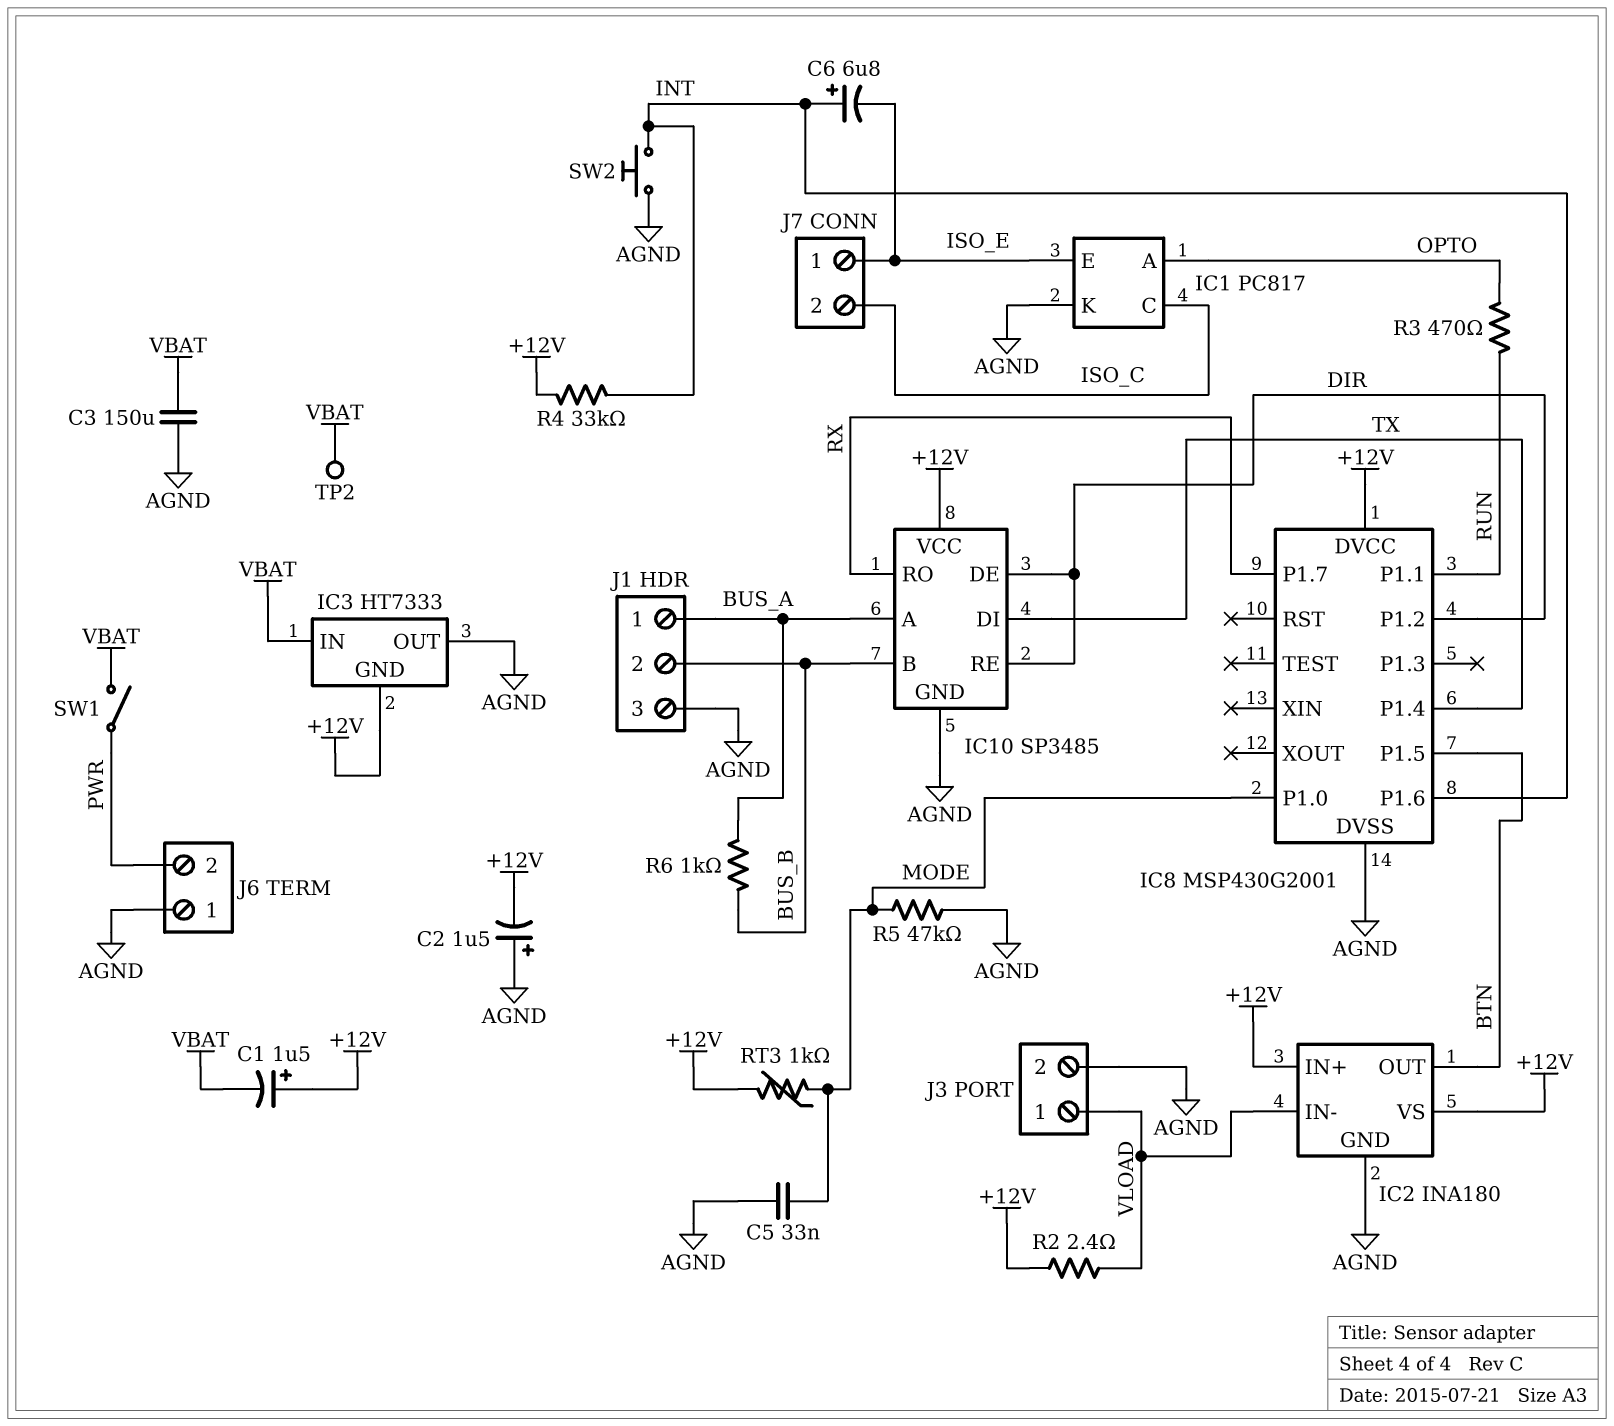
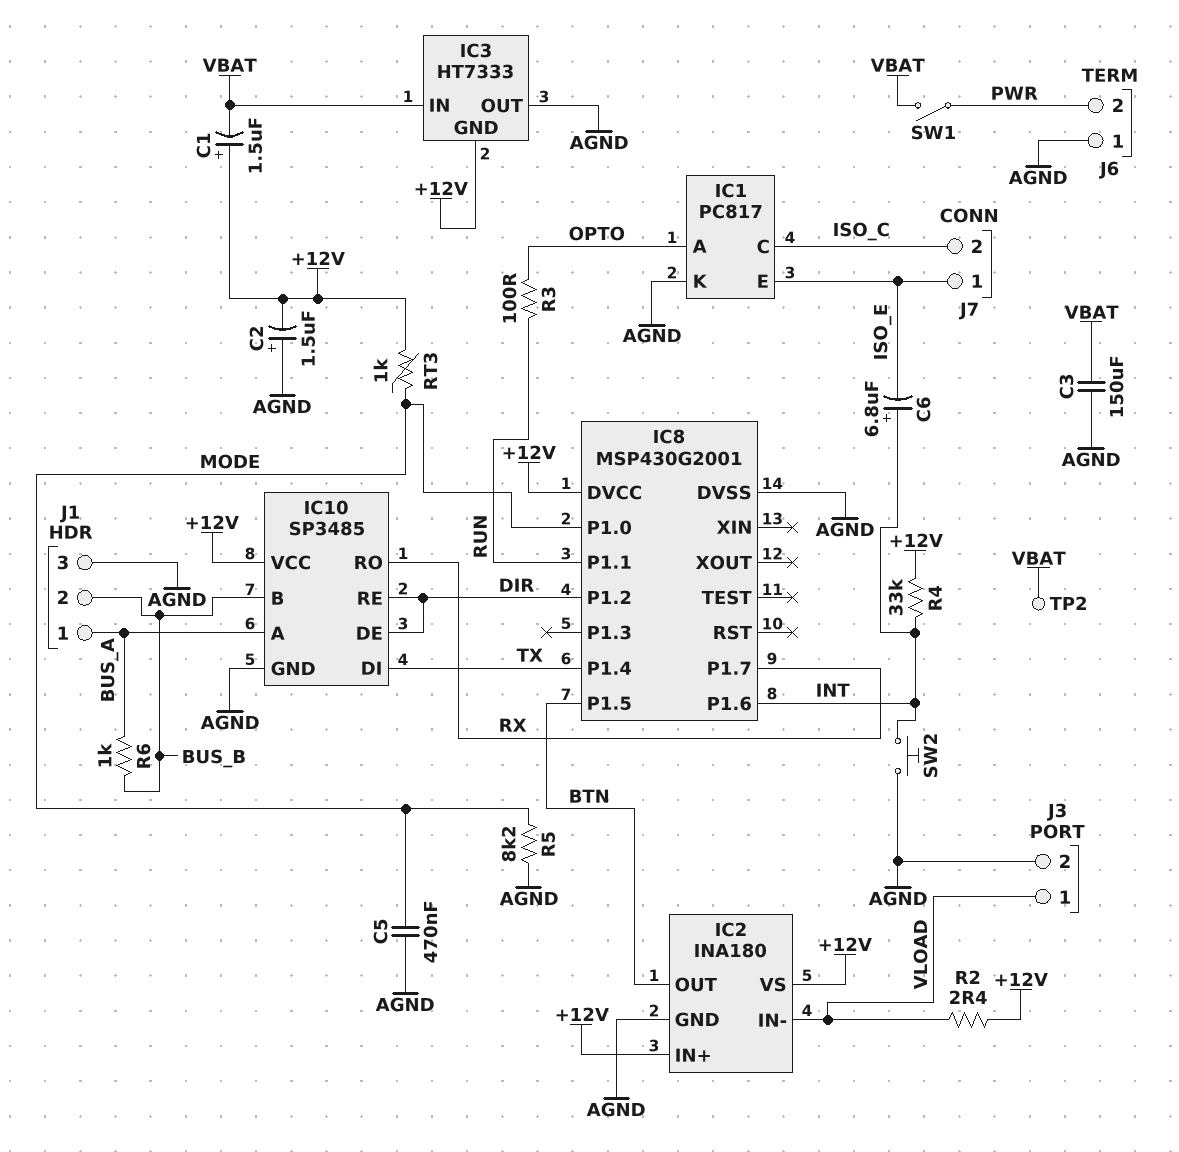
C5: 33nF (AGND, MODE) -> 470nF (AGND, MODE)
R3: 470 (OPTO, RUN) -> 100 (OPTO, RUN)
R5: 47k (AGND, MODE) -> 8.2k (AGND, MODE)

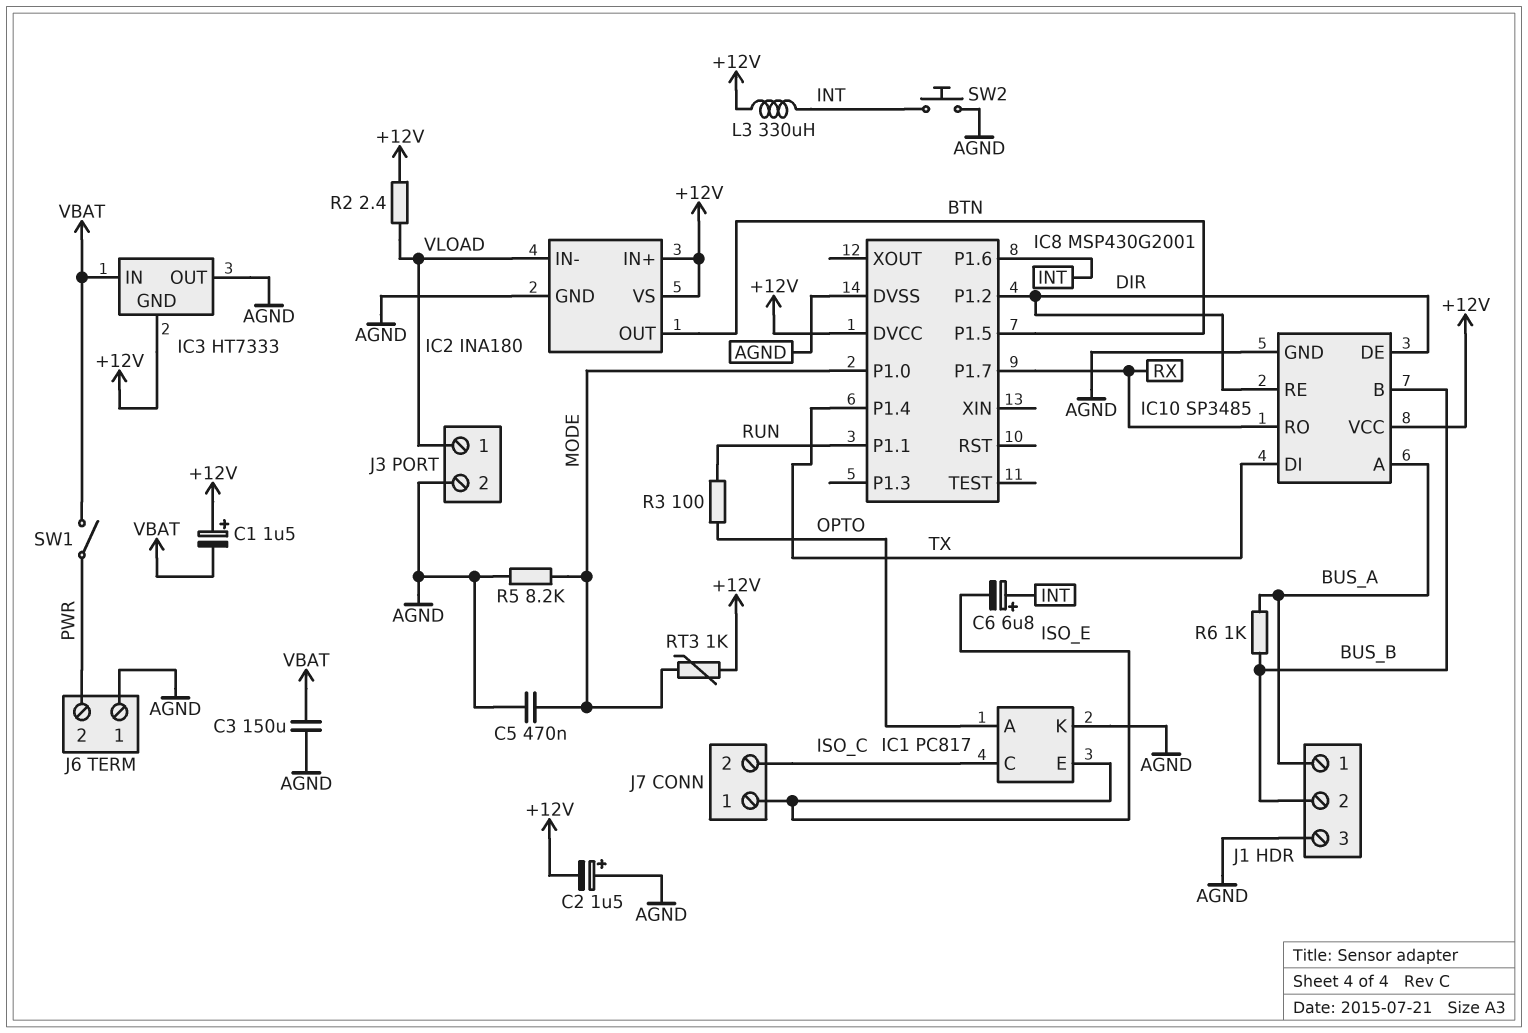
L3: none -> 330uH (+12V, INT)
R4: 33k (+12V, INT) -> none
TP2: test point (VBAT) -> none

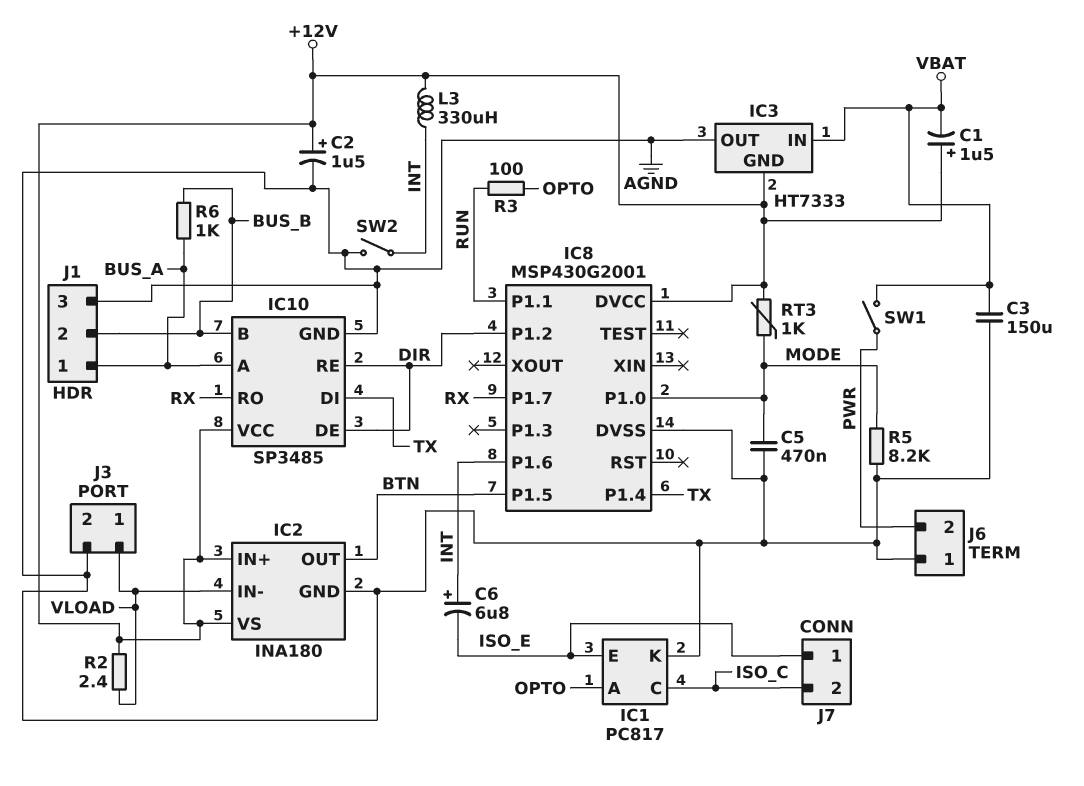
C2: 1.5uF (plus AGND, minus +12V) -> 1.5uF (plus +12V, minus AGND)
SW2: button (AGND, INT) -> switch (AGND, INT)

